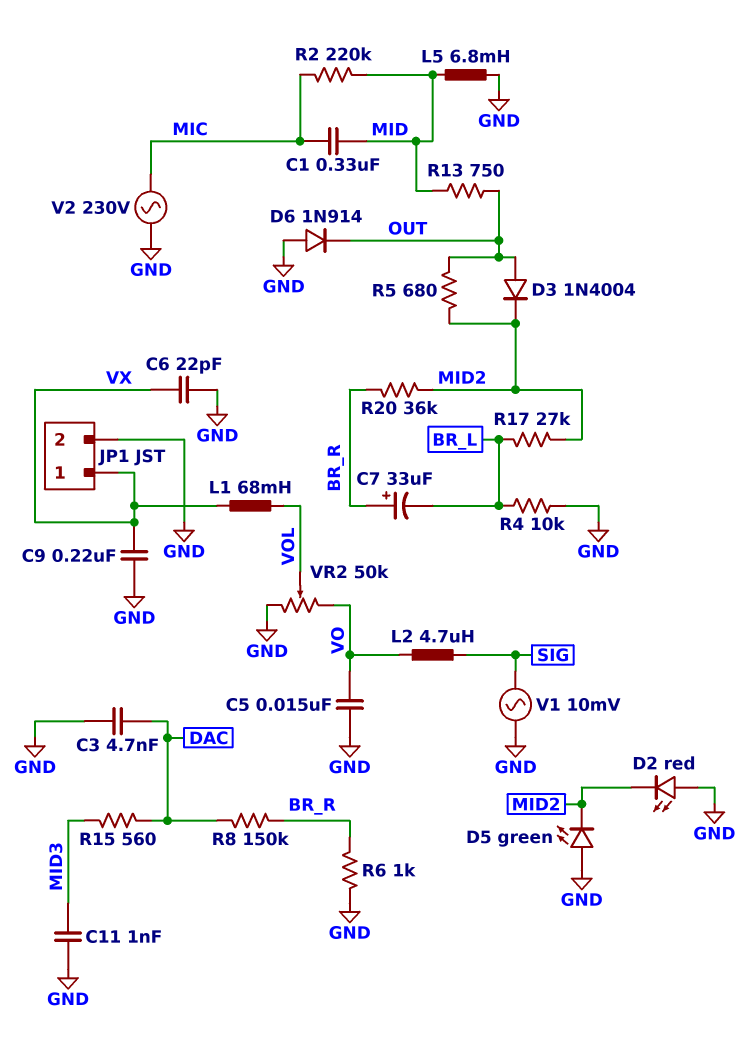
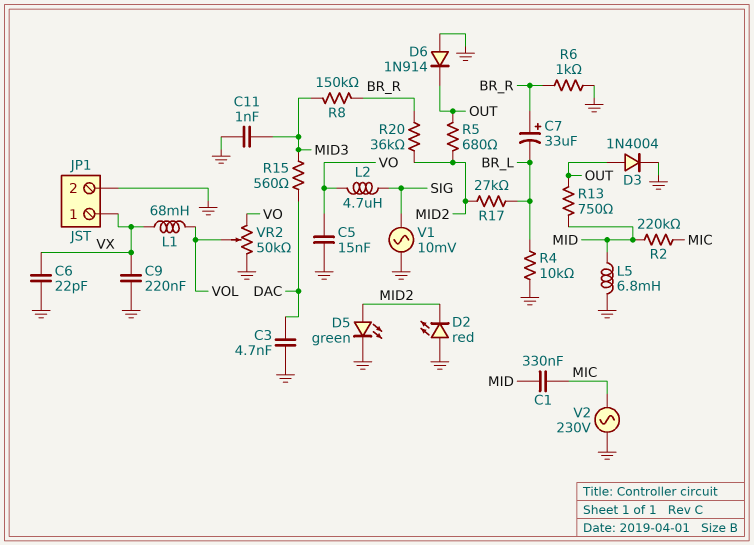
D3: diode 1N4004 (A OUT, K MID2) -> diode 1N4004 (A OUT, K GND)
D5: LED green (A GND, K MID2) -> LED green (A MID2, K GND)
R8: 150k (BR_R, DAC) -> 150k (BR_R, MID3)

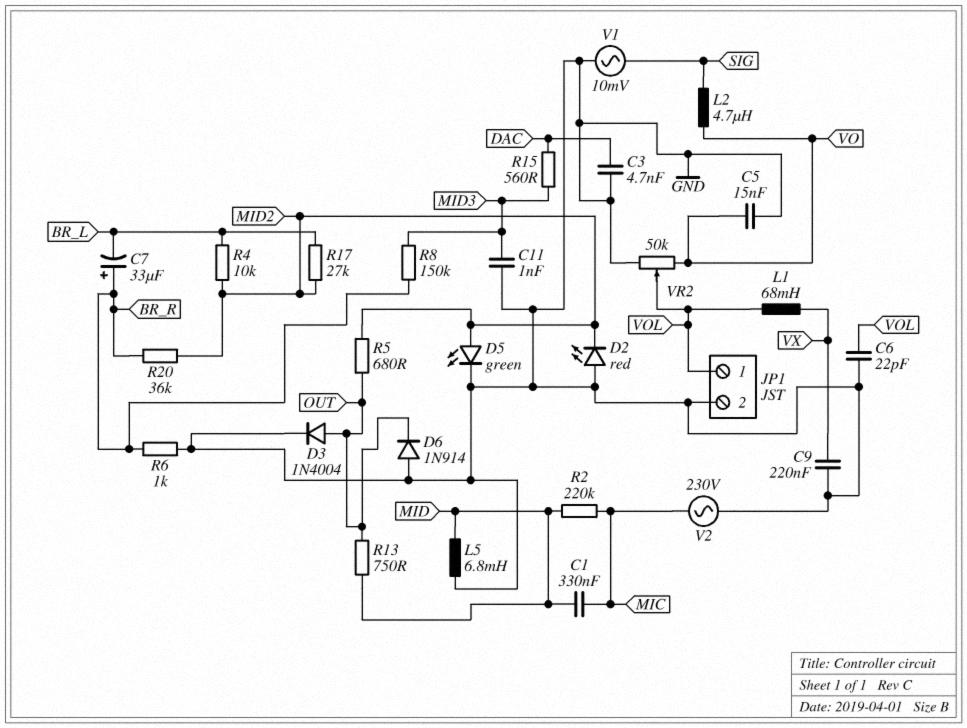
C6: 22pF (GND, VX) -> 22pF (GND, VOL)
JP1 pin 1: VX -> VOL
R4: 10k (BR_L, GND) -> 10k (BR_L, MID2)

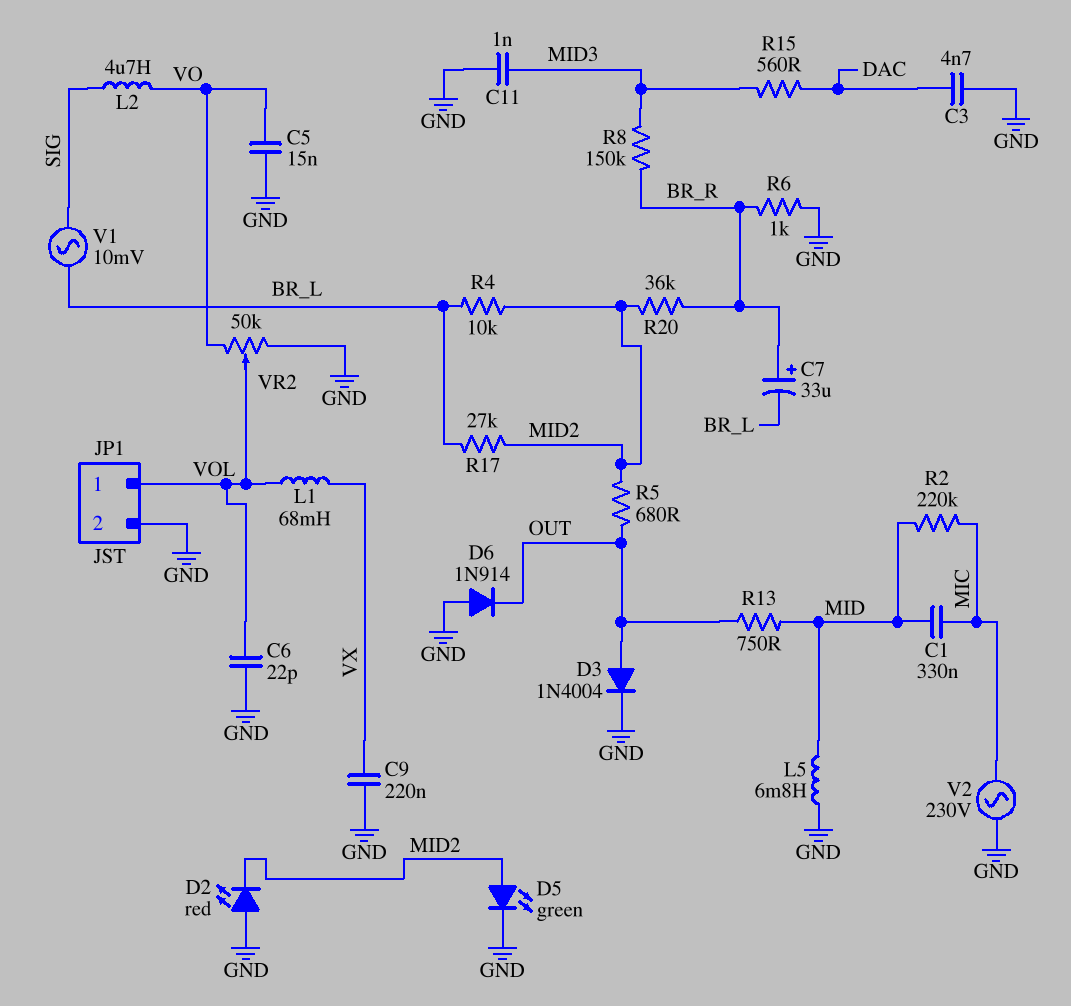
V1: AC 10mV (GND, SIG) -> AC 10mV (BR_L, SIG)

